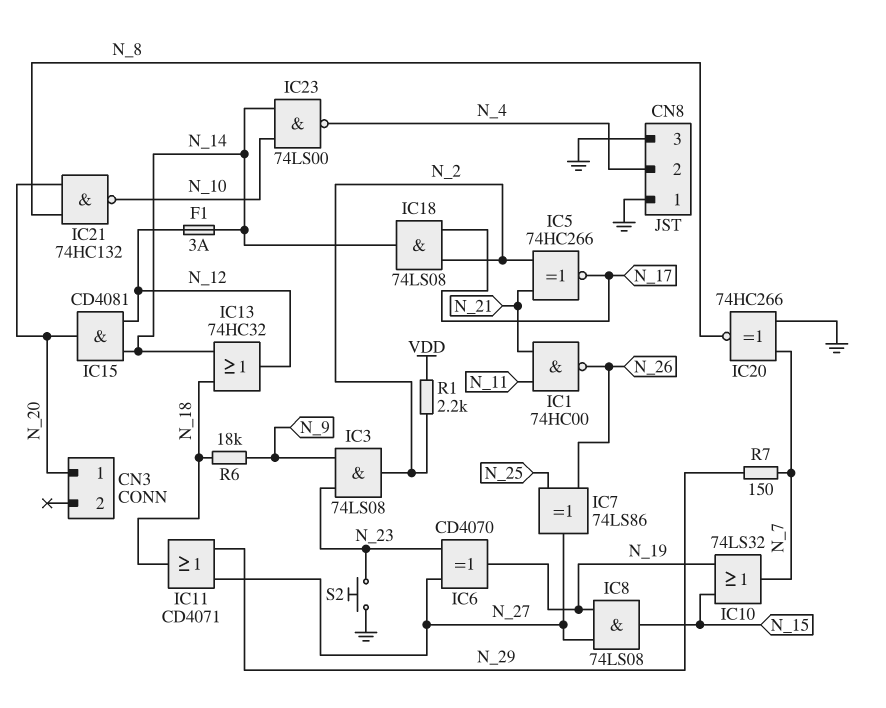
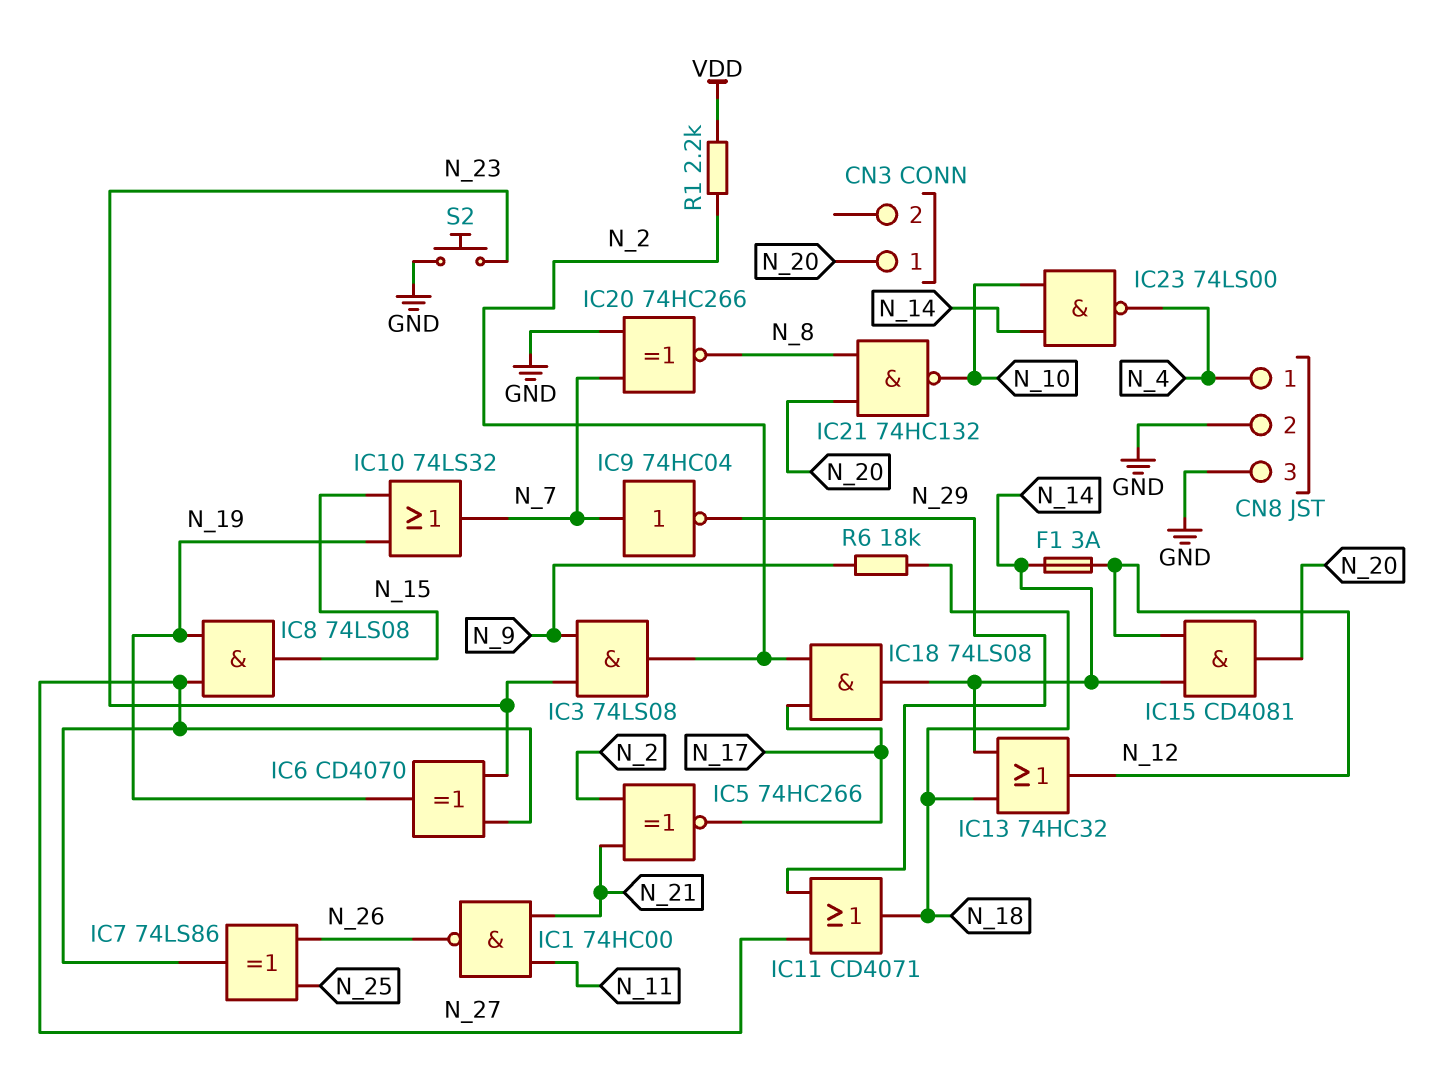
CN8 pin 1: GND -> N_4
CN8 pin 2: N_4 -> GND
IC9: none -> NOT 74HC04 (in N_7, out N_29)
R7: 150 (N_7, N_29) -> none

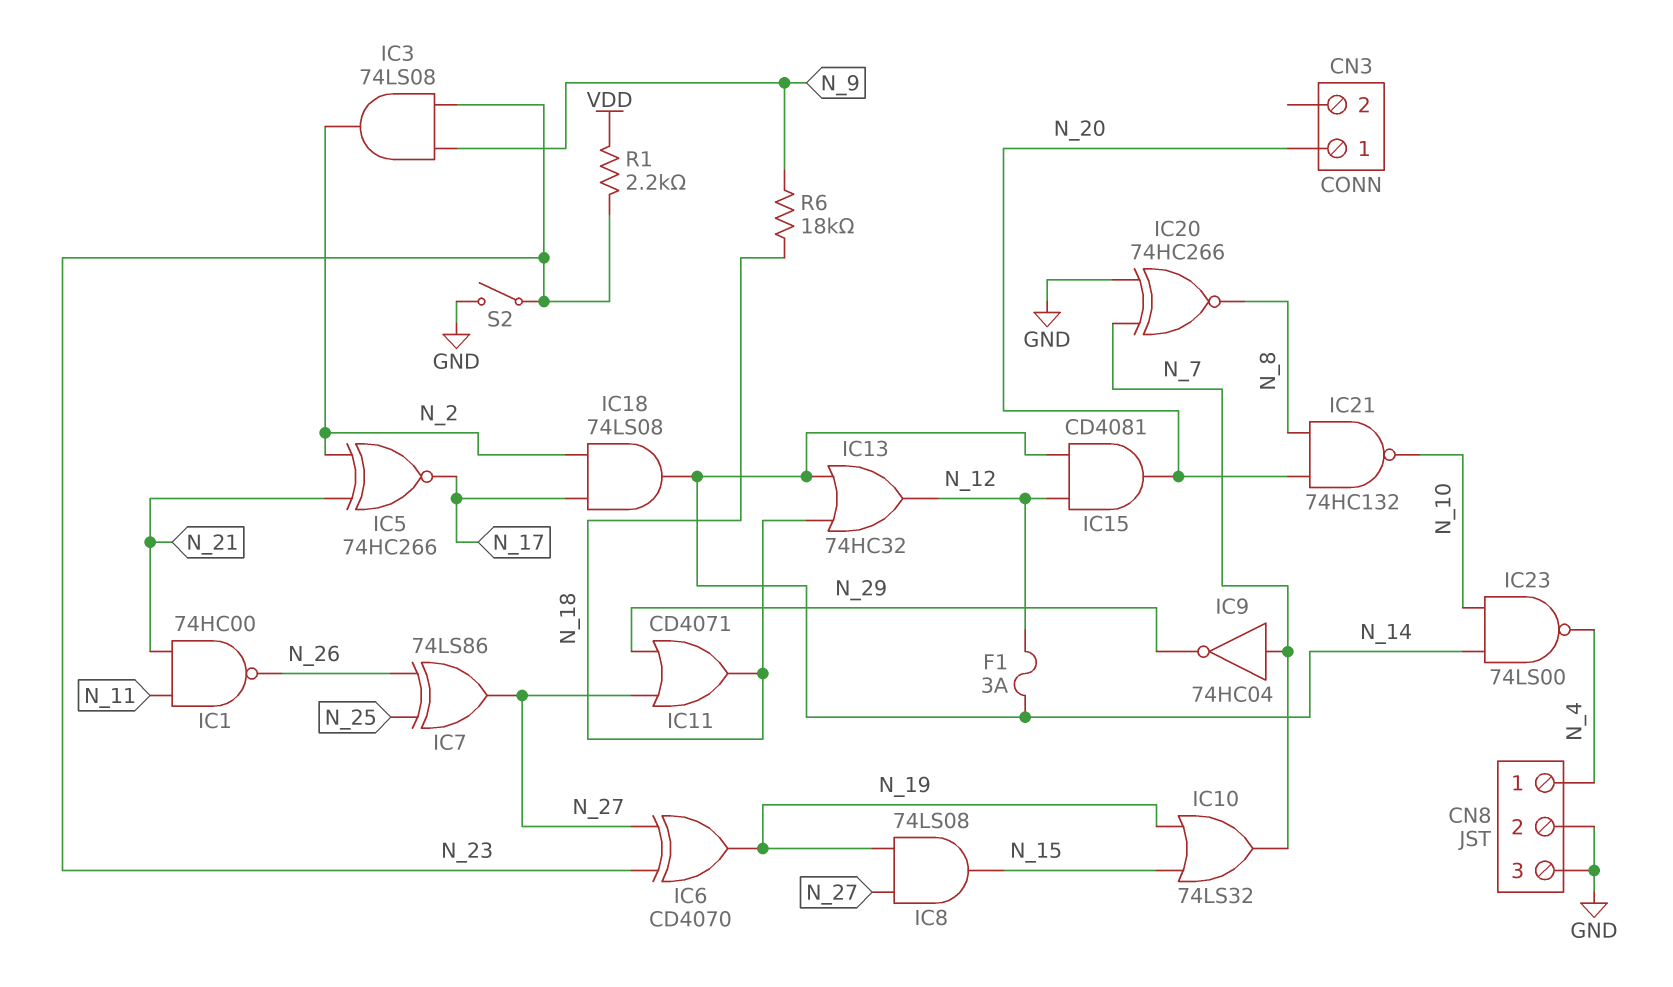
R1: 2.2k (N_2, VDD) -> 2.2k (N_23, VDD)
S2: button (GND, N_23) -> switch (GND, N_23)

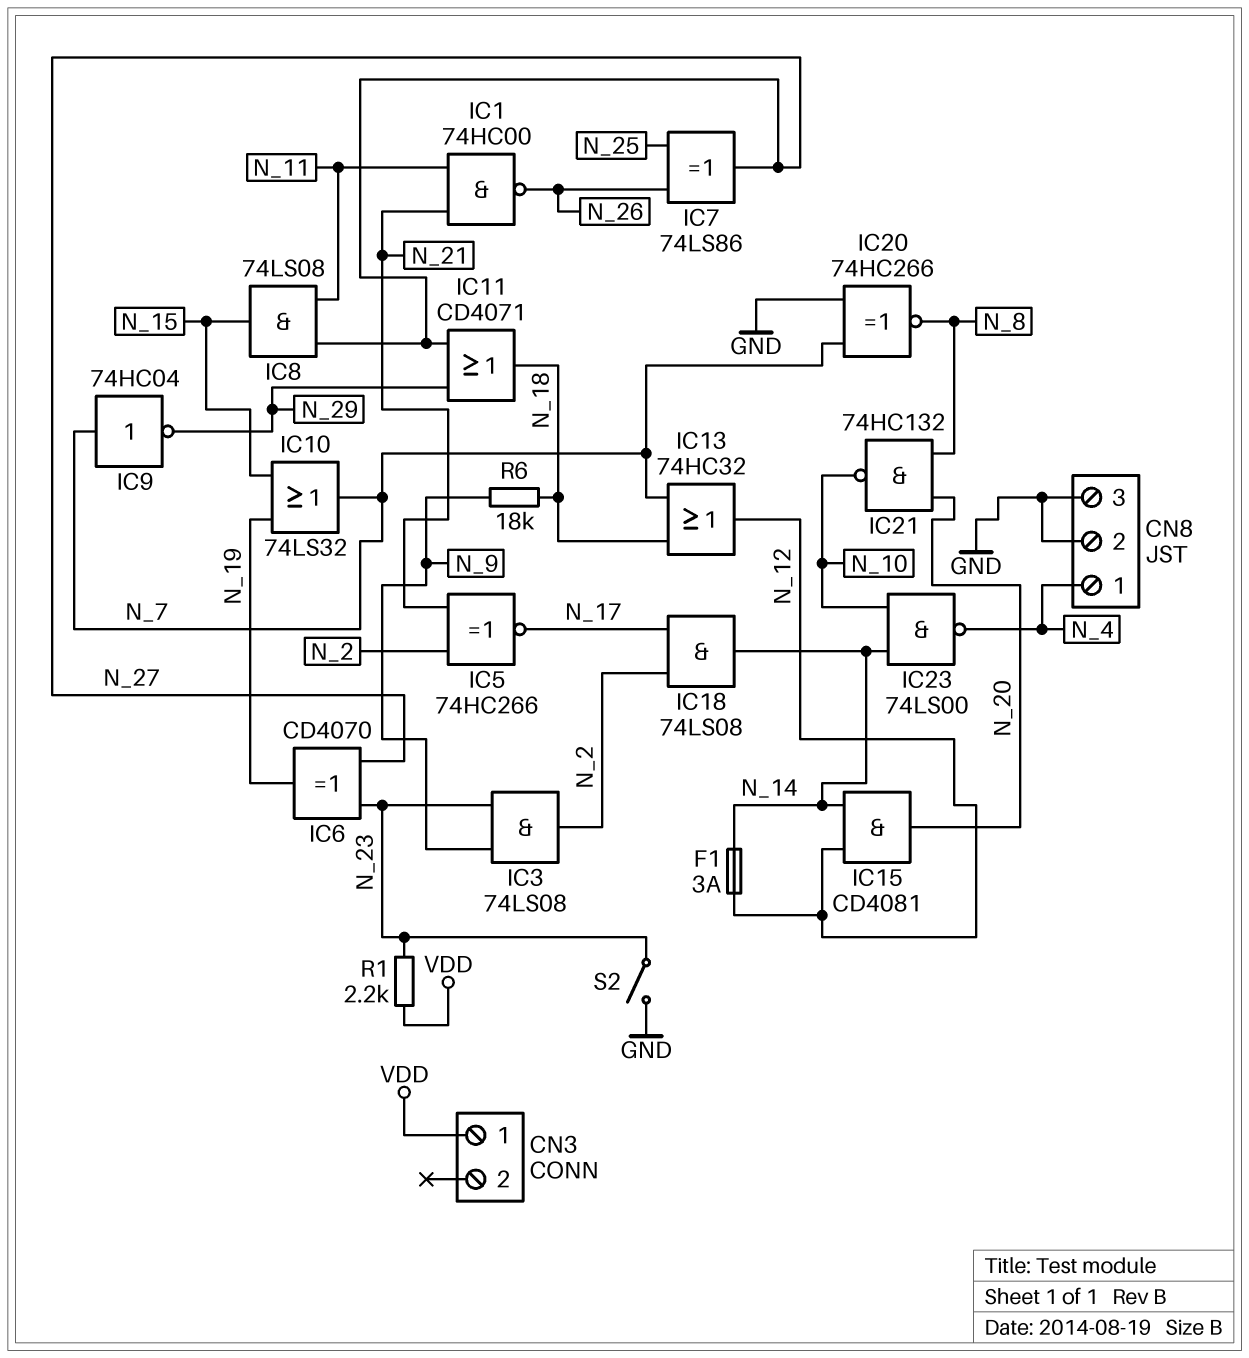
CN3 pin 1: N_20 -> VDD
IC8: AND 74LS08 (in N_19, in N_27, out N_15) -> AND 74LS08 (in N_11, in N_27, out N_15)
IC13: OR 74HC32 (in N_14, in N_18, out N_12) -> OR 74HC32 (in N_7, in N_18, out N_12)

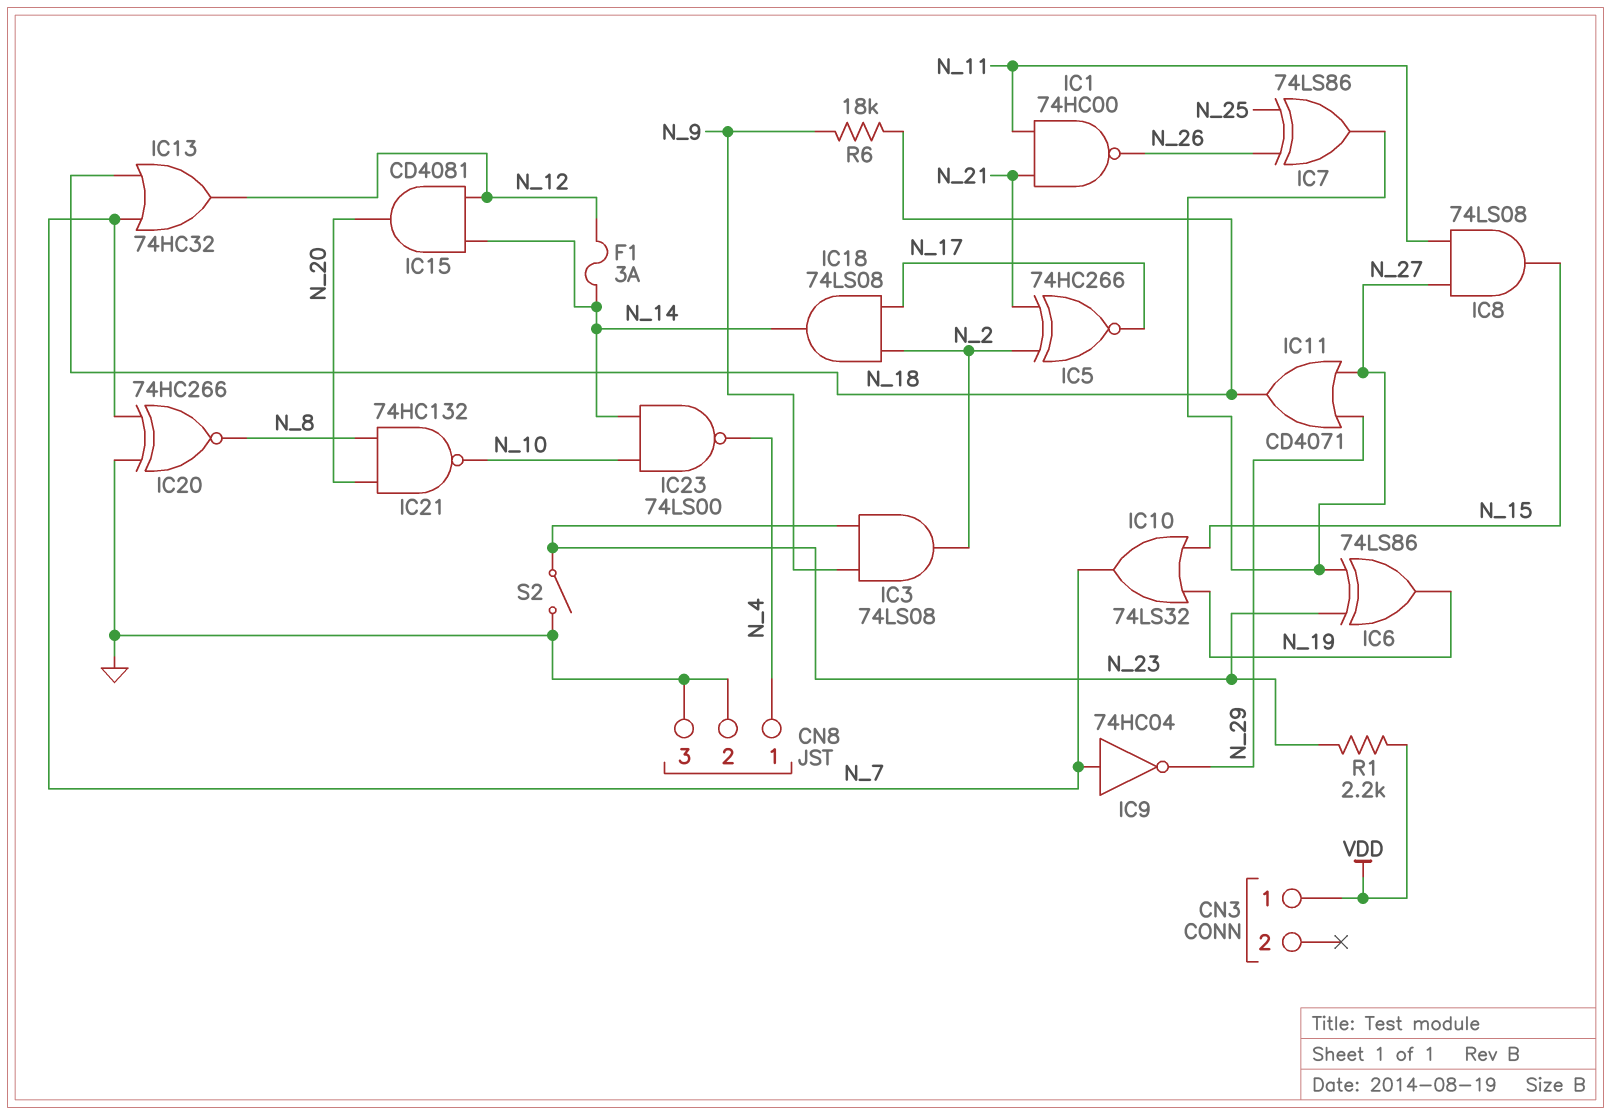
IC6: XOR CD4070 (in N_23, in N_27, out N_19) -> XOR 74LS86 (in N_23, in N_27, out N_19)

